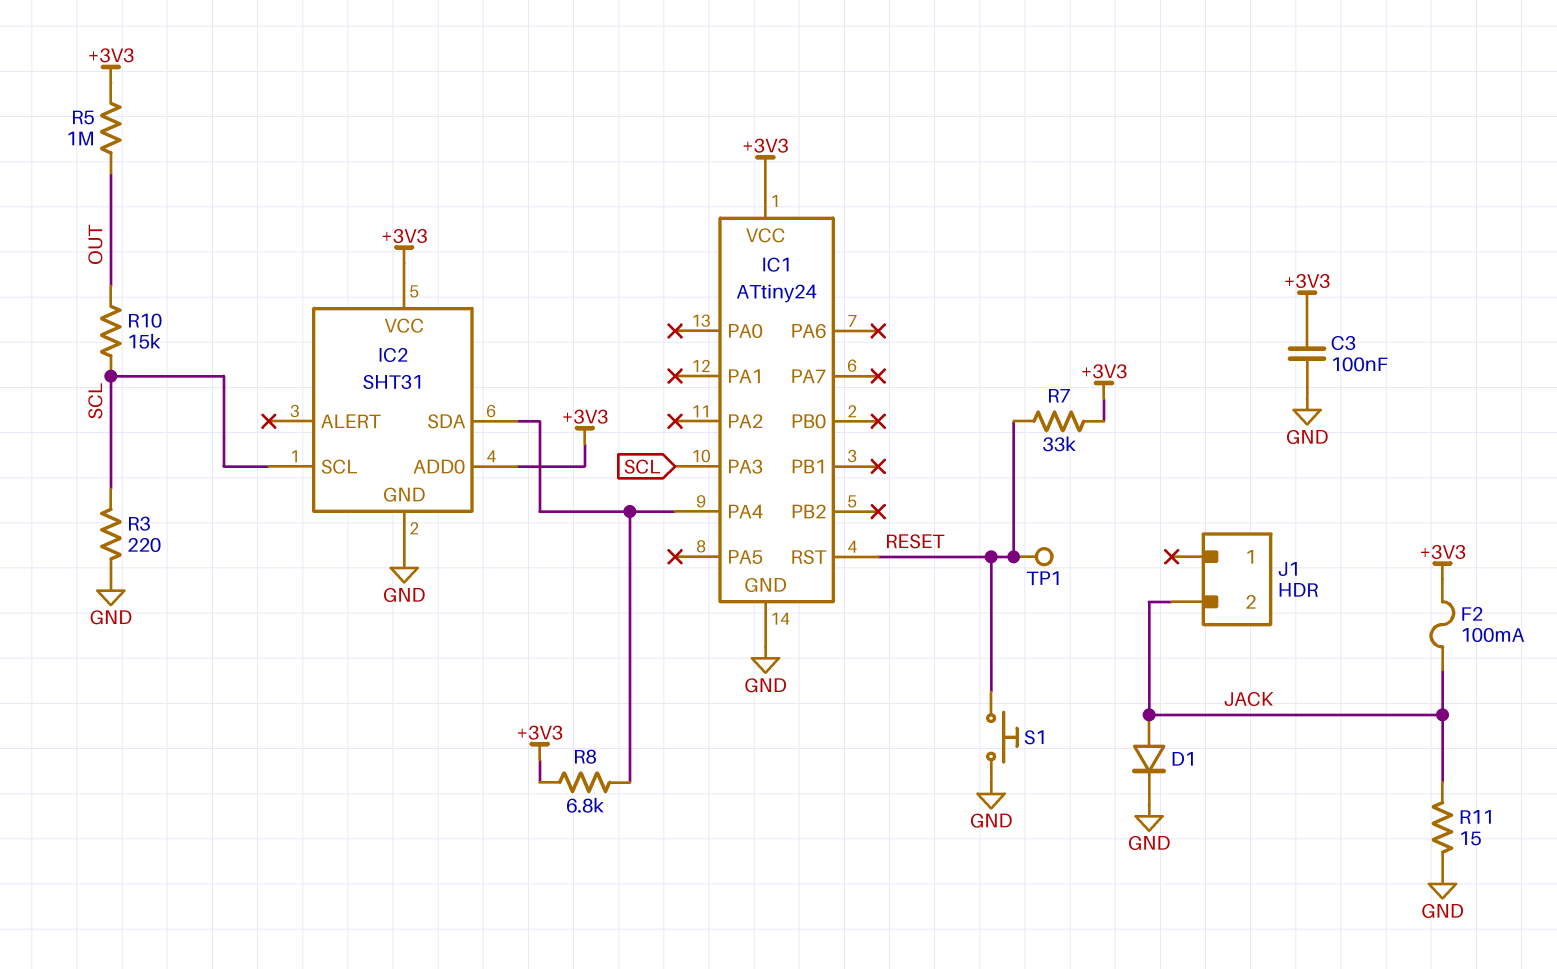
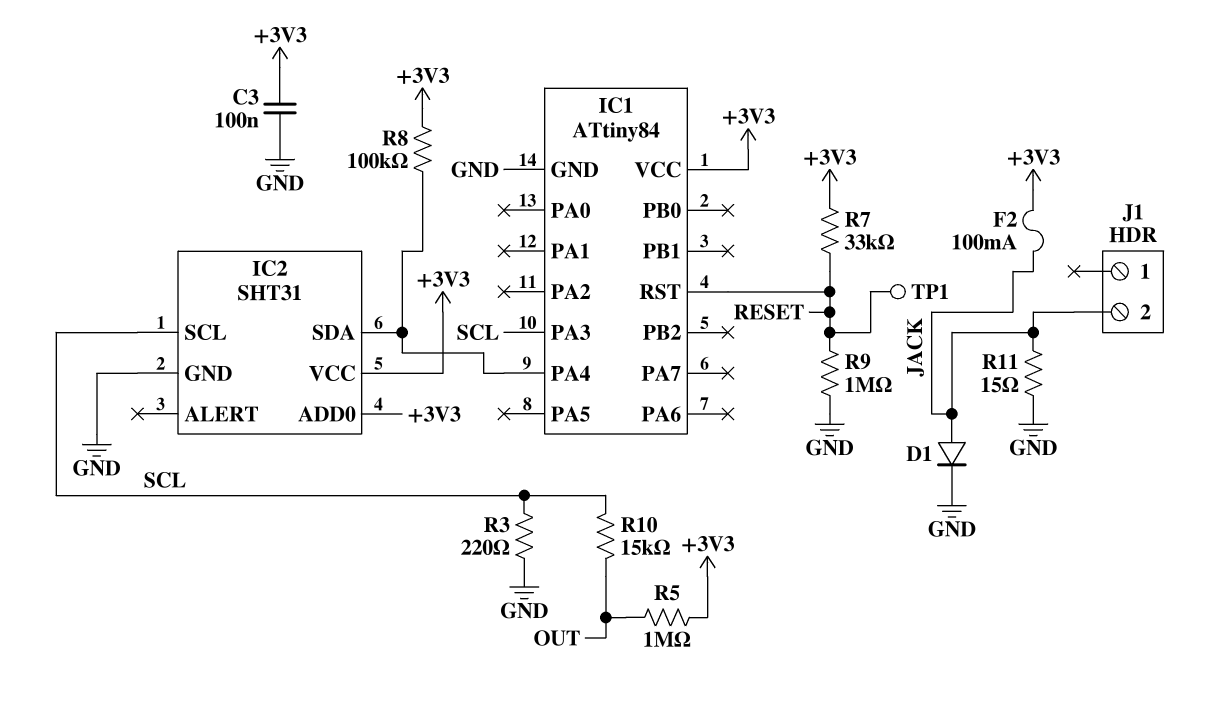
IC1: ATtiny24 -> ATtiny84
R8: 6.8k (+3V3, IC1/PA4) -> 100k (+3V3, IC1/PA4)
R9: none -> 1M (GND, RESET)
S1: button (GND, RESET) -> none

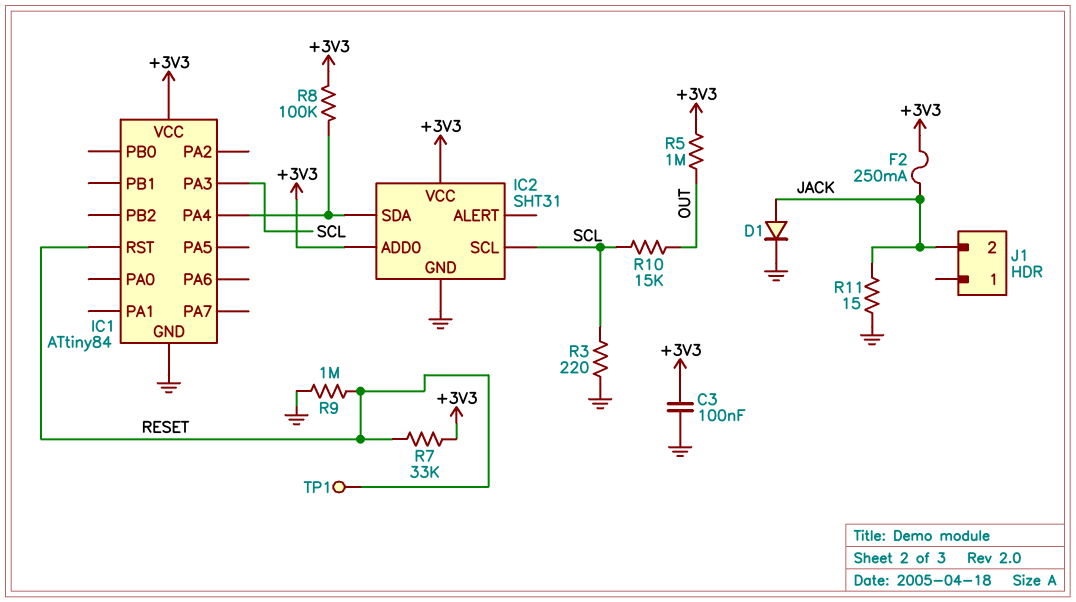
F2: 100mA (+3V3, JACK) -> 250mA (+3V3, JACK)

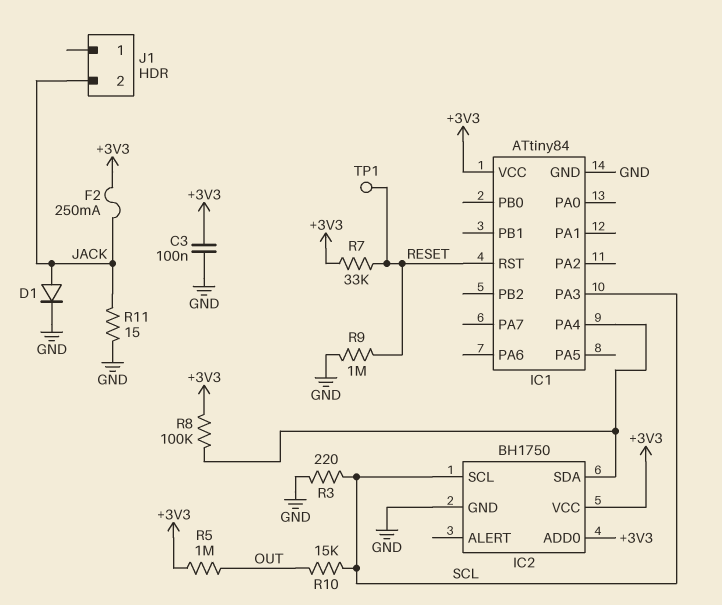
IC2: SHT31 -> BH1750

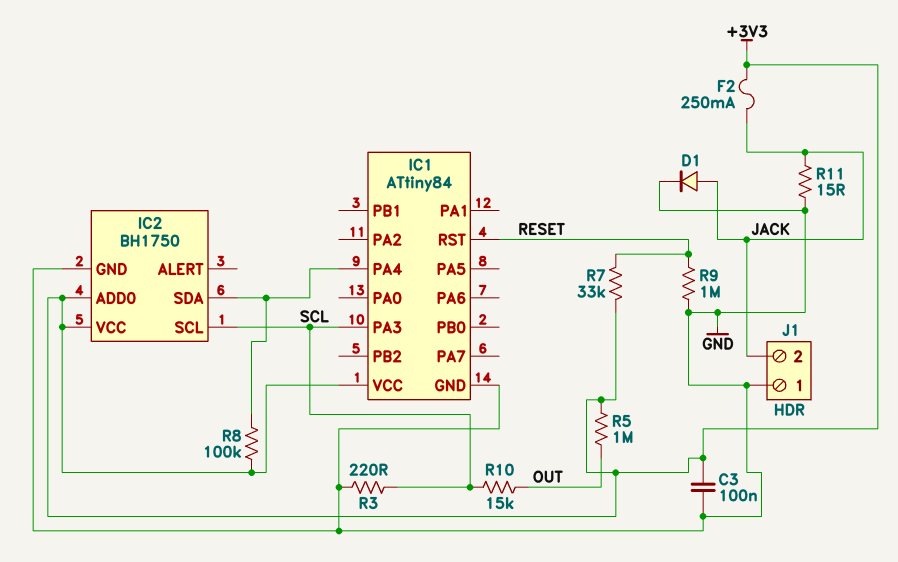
J1 pin 1: none -> GND
TP1: test point (RESET) -> none

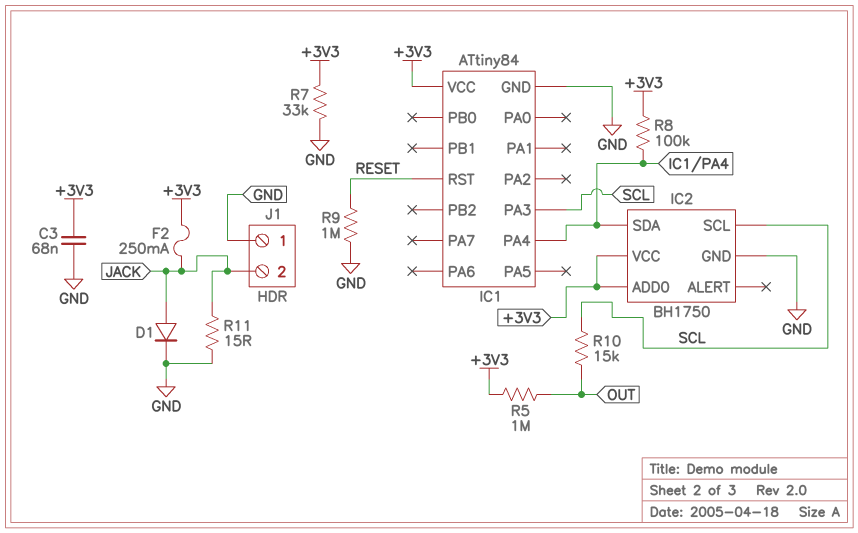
C3: 100nF (+3V3, GND) -> 68nF (+3V3, GND)
R3: 220 (GND, SCL) -> none
R7: 33k (+3V3, RESET) -> 33k (+3V3, GND)

